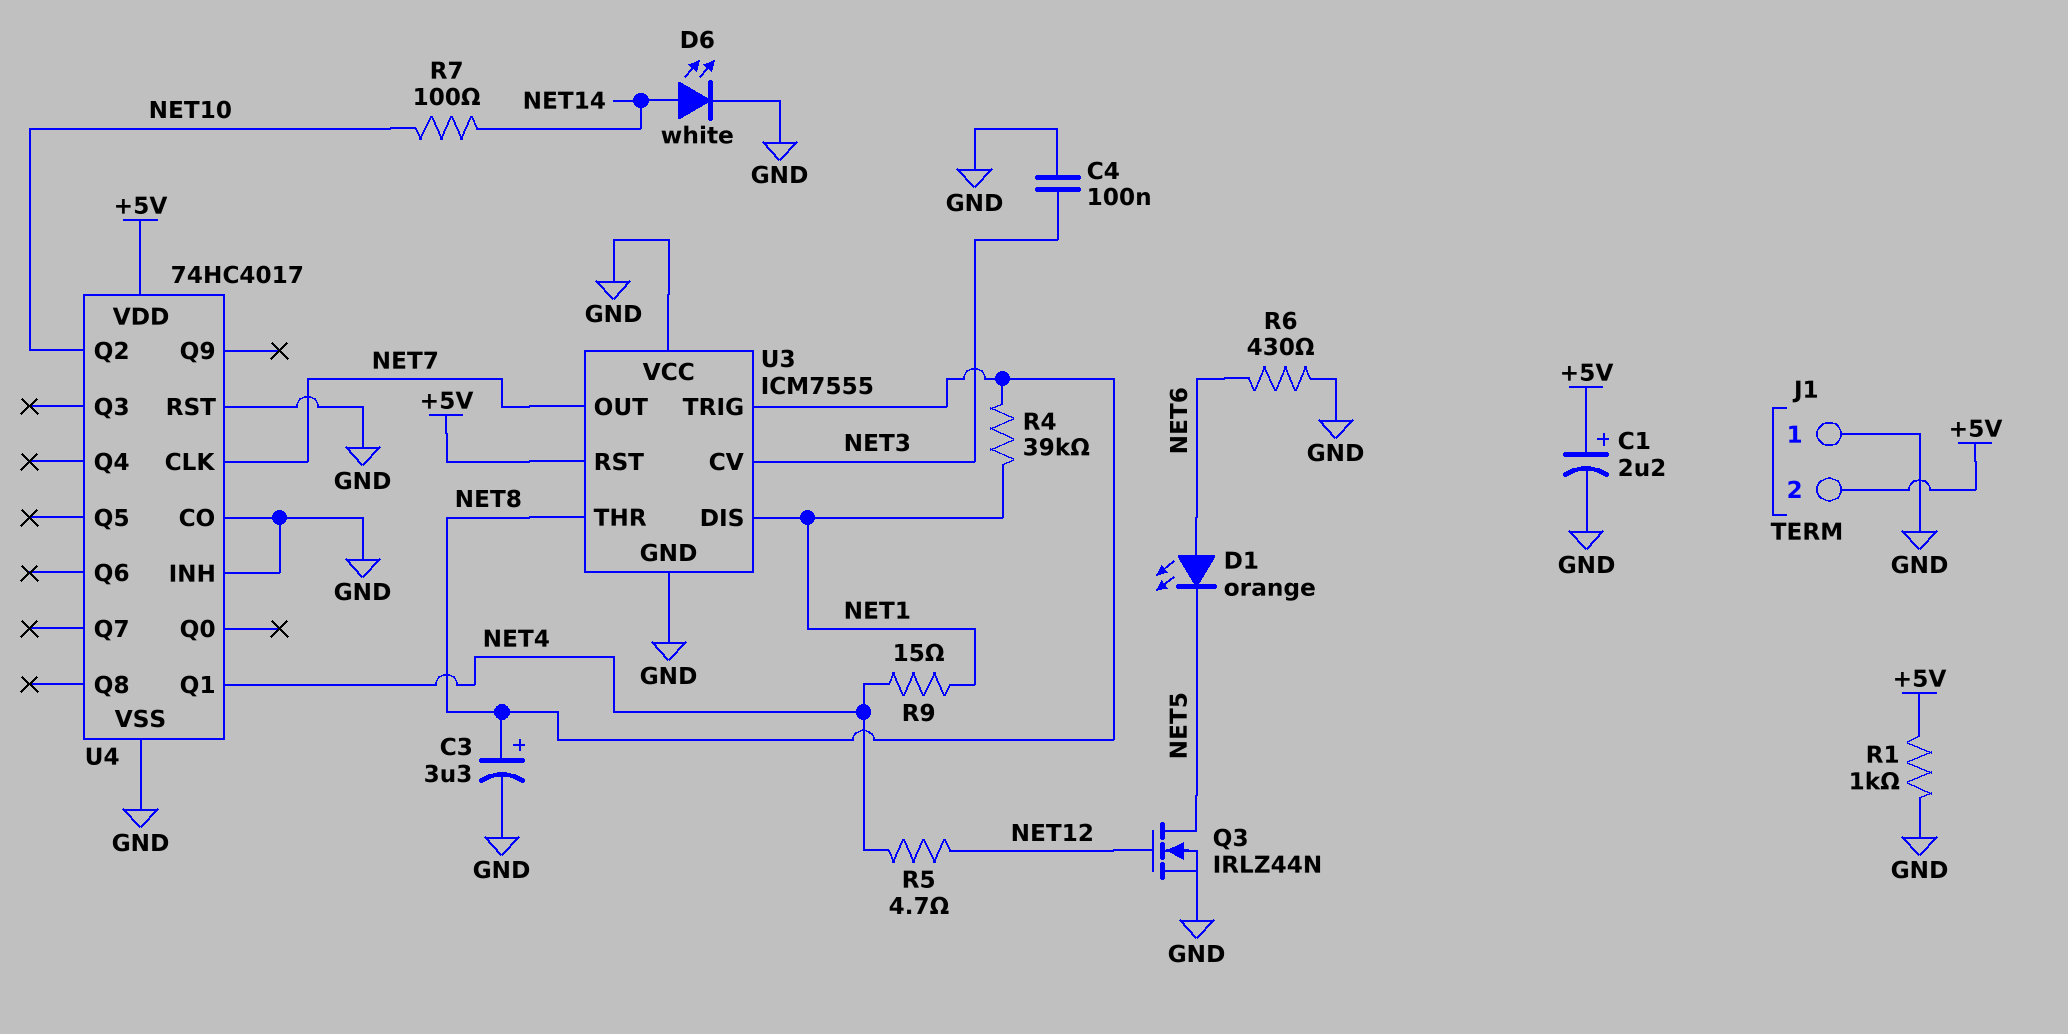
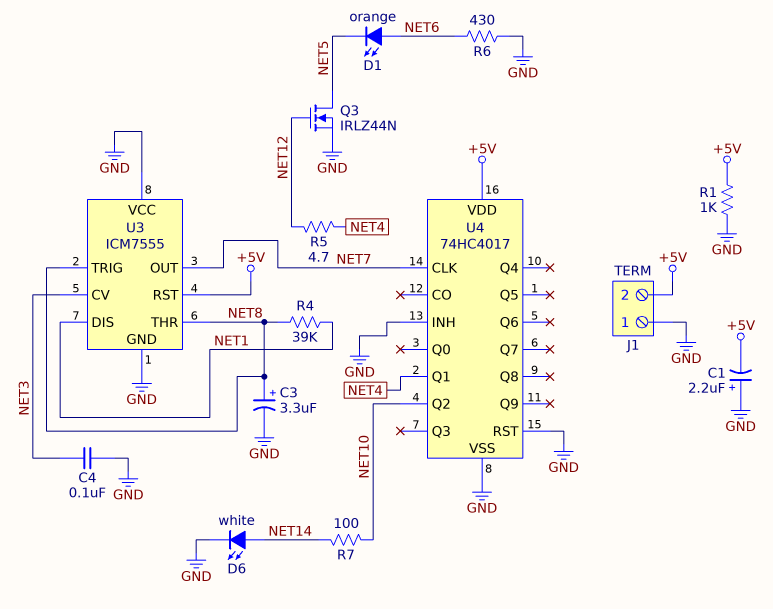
C1: 2.2uF (plus +5V, minus GND) -> 2.2uF (plus GND, minus +5V)
R9: 15 (NET1, NET4) -> none
U4 pin CO: GND -> none

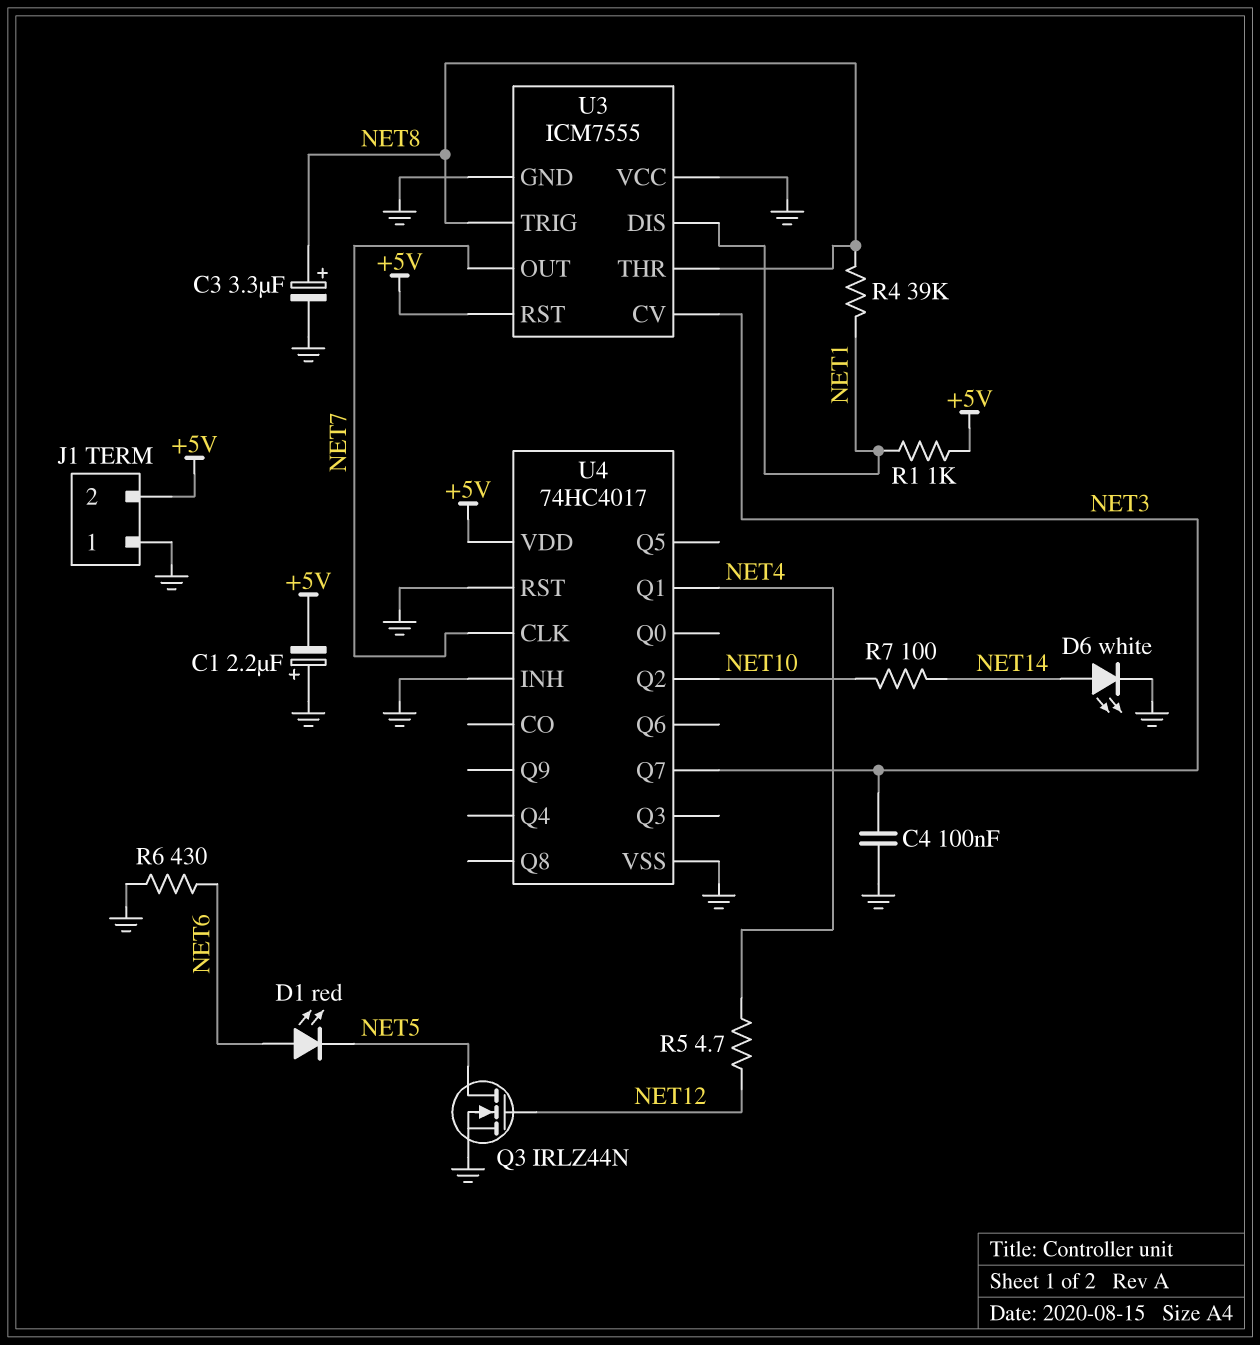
D1: LED orange (A NET6, K NET5) -> LED red (A NET6, K NET5)
R1: 1k (+5V, GND) -> 1k (+5V, NET1)
U4 pin Q7: none -> NET3

